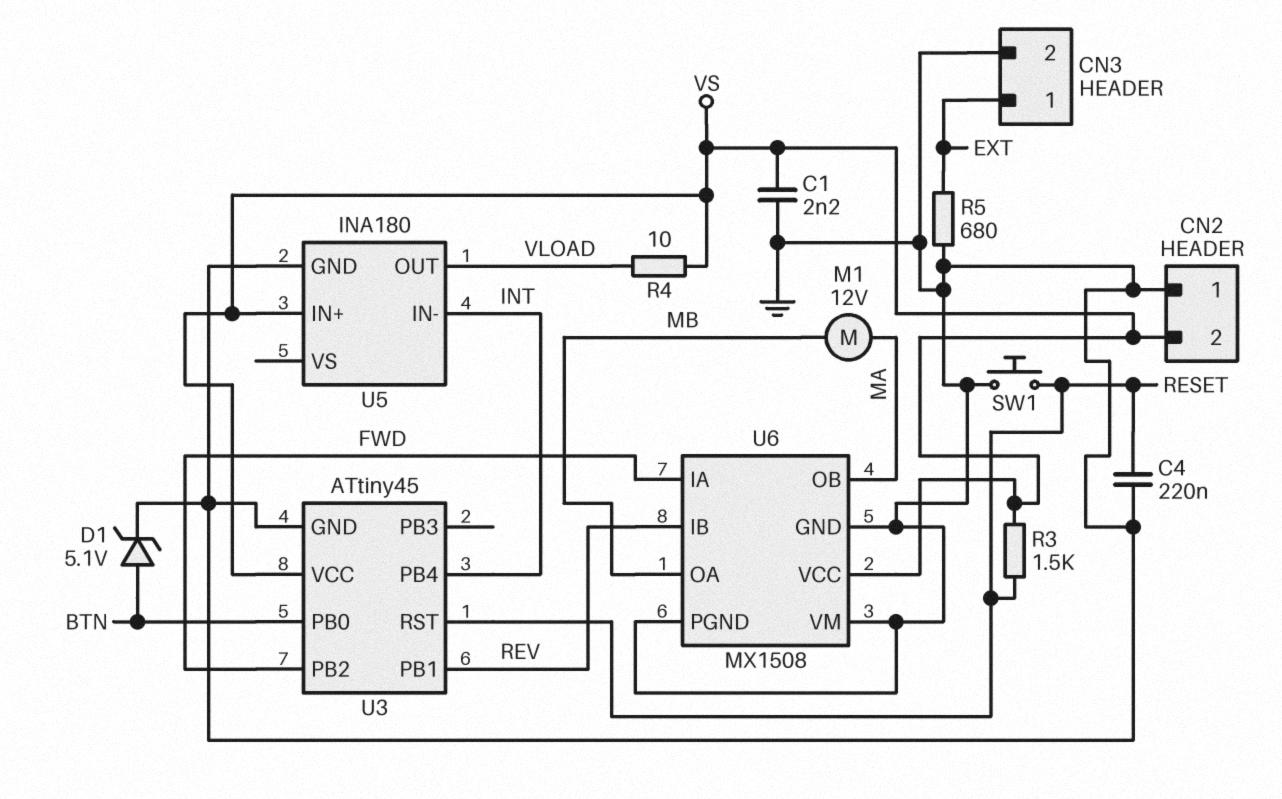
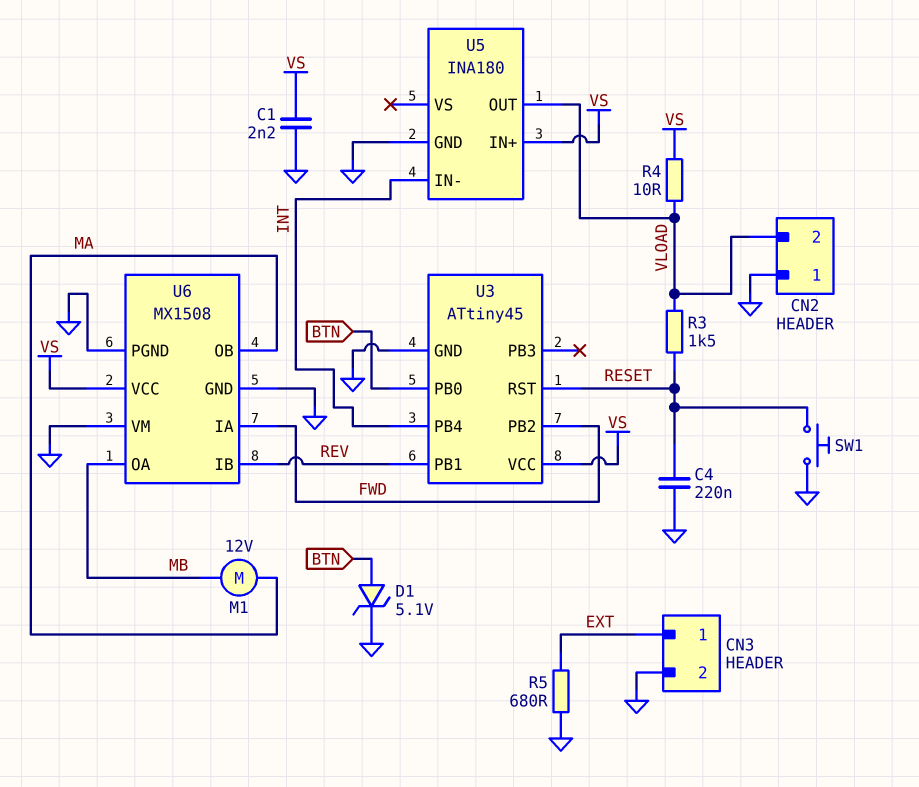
CN2 pin 2: VS -> VLOAD
R3: 1.5k (RESET, VS) -> 1.5k (RESET, VLOAD)

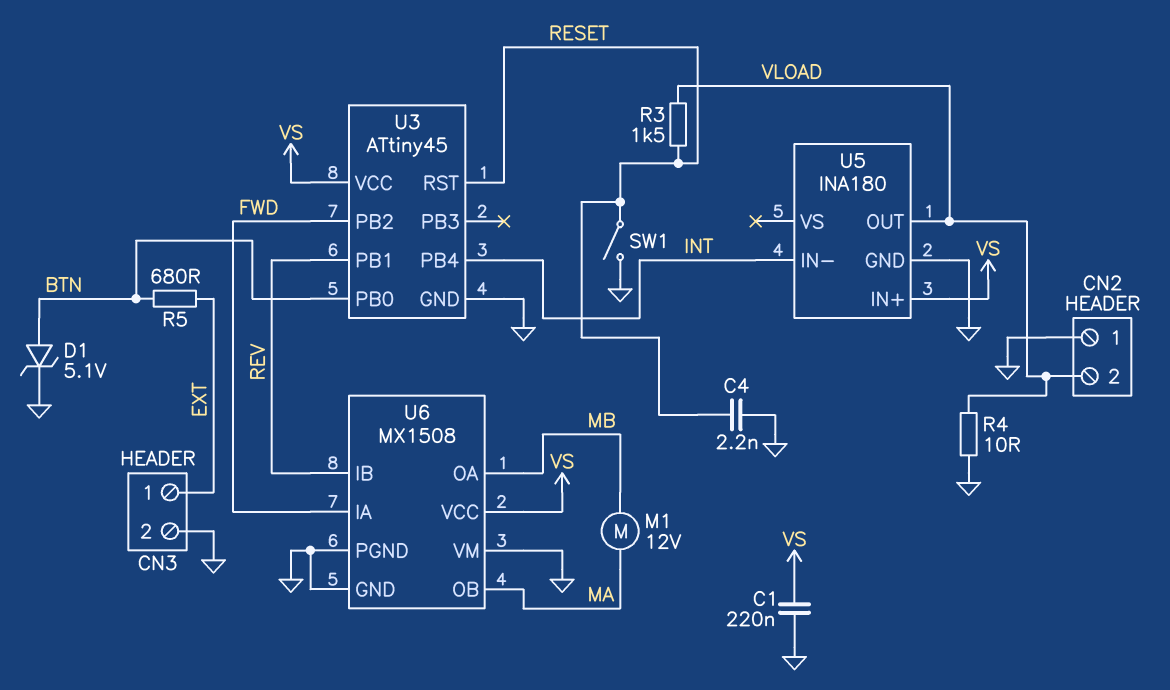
C1: 2.2nF (GND, VS) -> 220nF (GND, VS)
C4: 220nF (GND, RESET) -> 2.2nF (GND, RESET)
R4: 10 (VLOAD, VS) -> 10 (GND, VLOAD)
R5: 680 (EXT, GND) -> 680 (BTN, EXT)
SW1: button (GND, RESET) -> switch (GND, RESET)

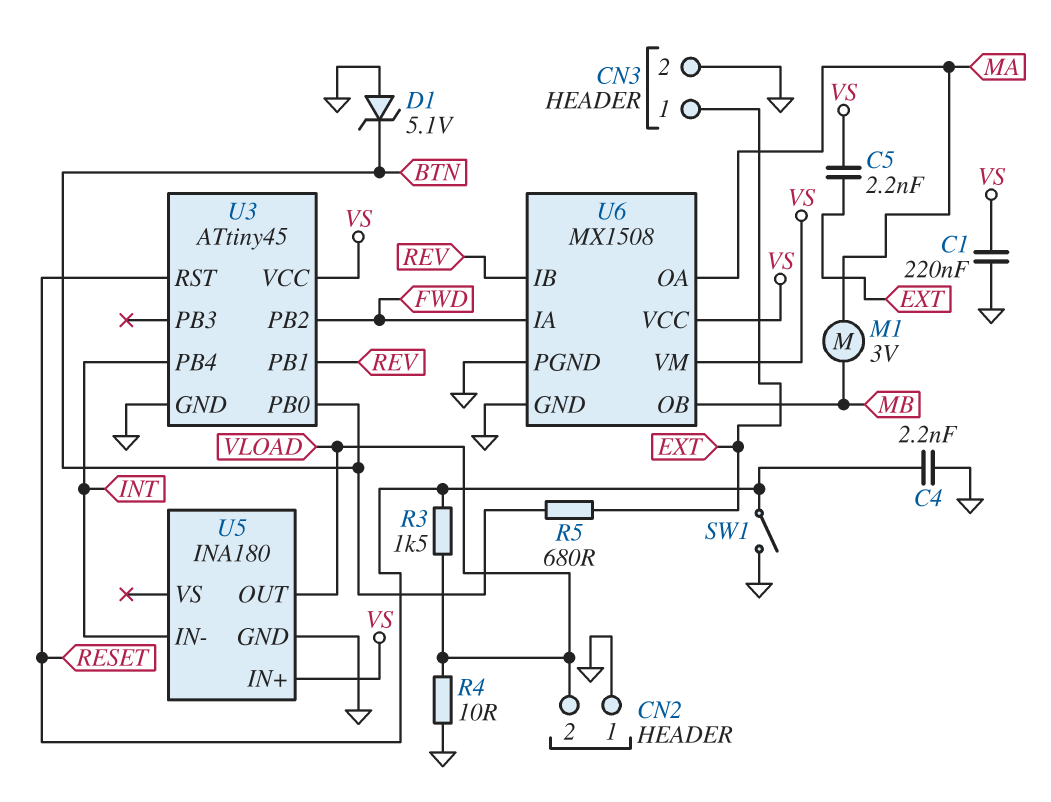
C5: none -> 2.2nF (EXT, VS)
D1: zener 5.1V (A BTN, K GND) -> zener 5.1V (A GND, K BTN)
M1: motor 12V (MA, MB) -> motor 3V (MA, MB)
U6 pin OA: MB -> MA
U6 pin OB: MA -> MB
U6 pin VM: GND -> VS

